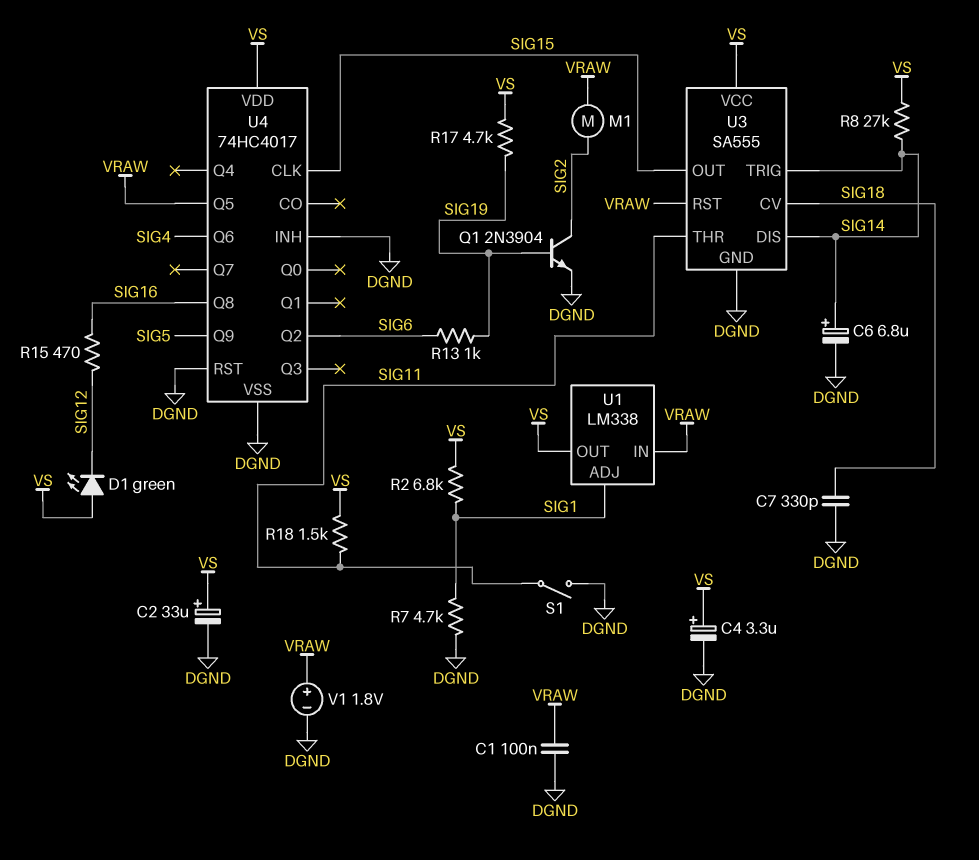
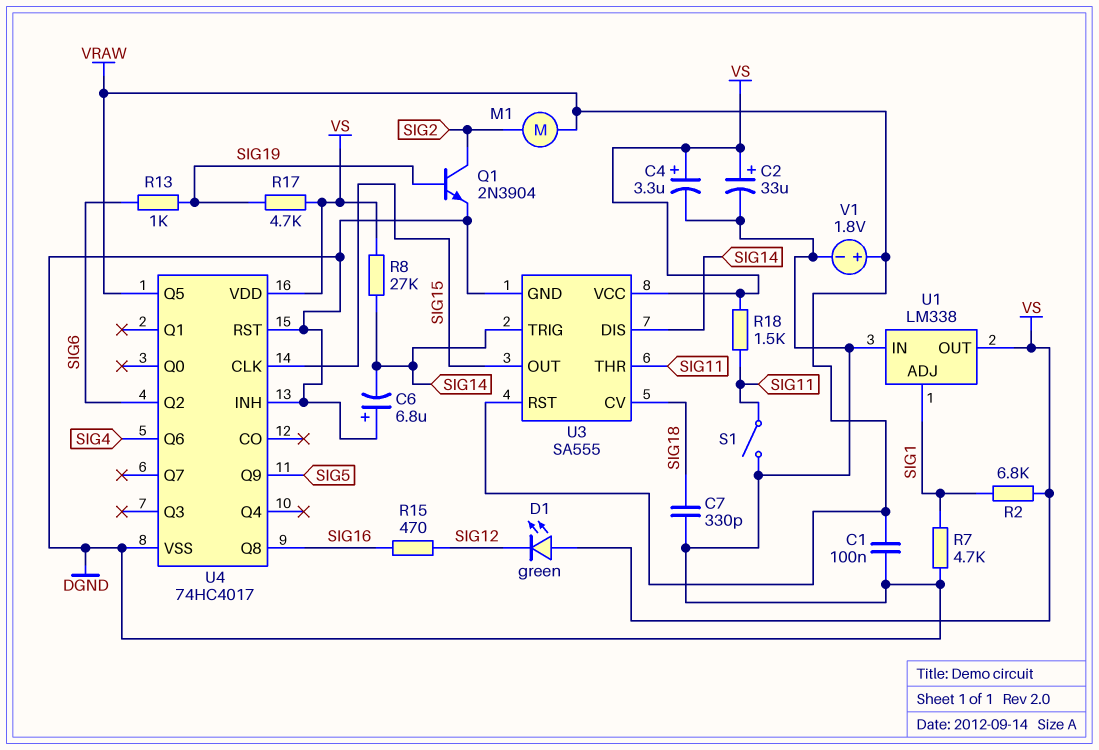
C6: 6.8uF (plus SIG14, minus DGND) -> 6.8uF (plus DGND, minus SIG14)
U1 pin IN: VRAW -> DGND

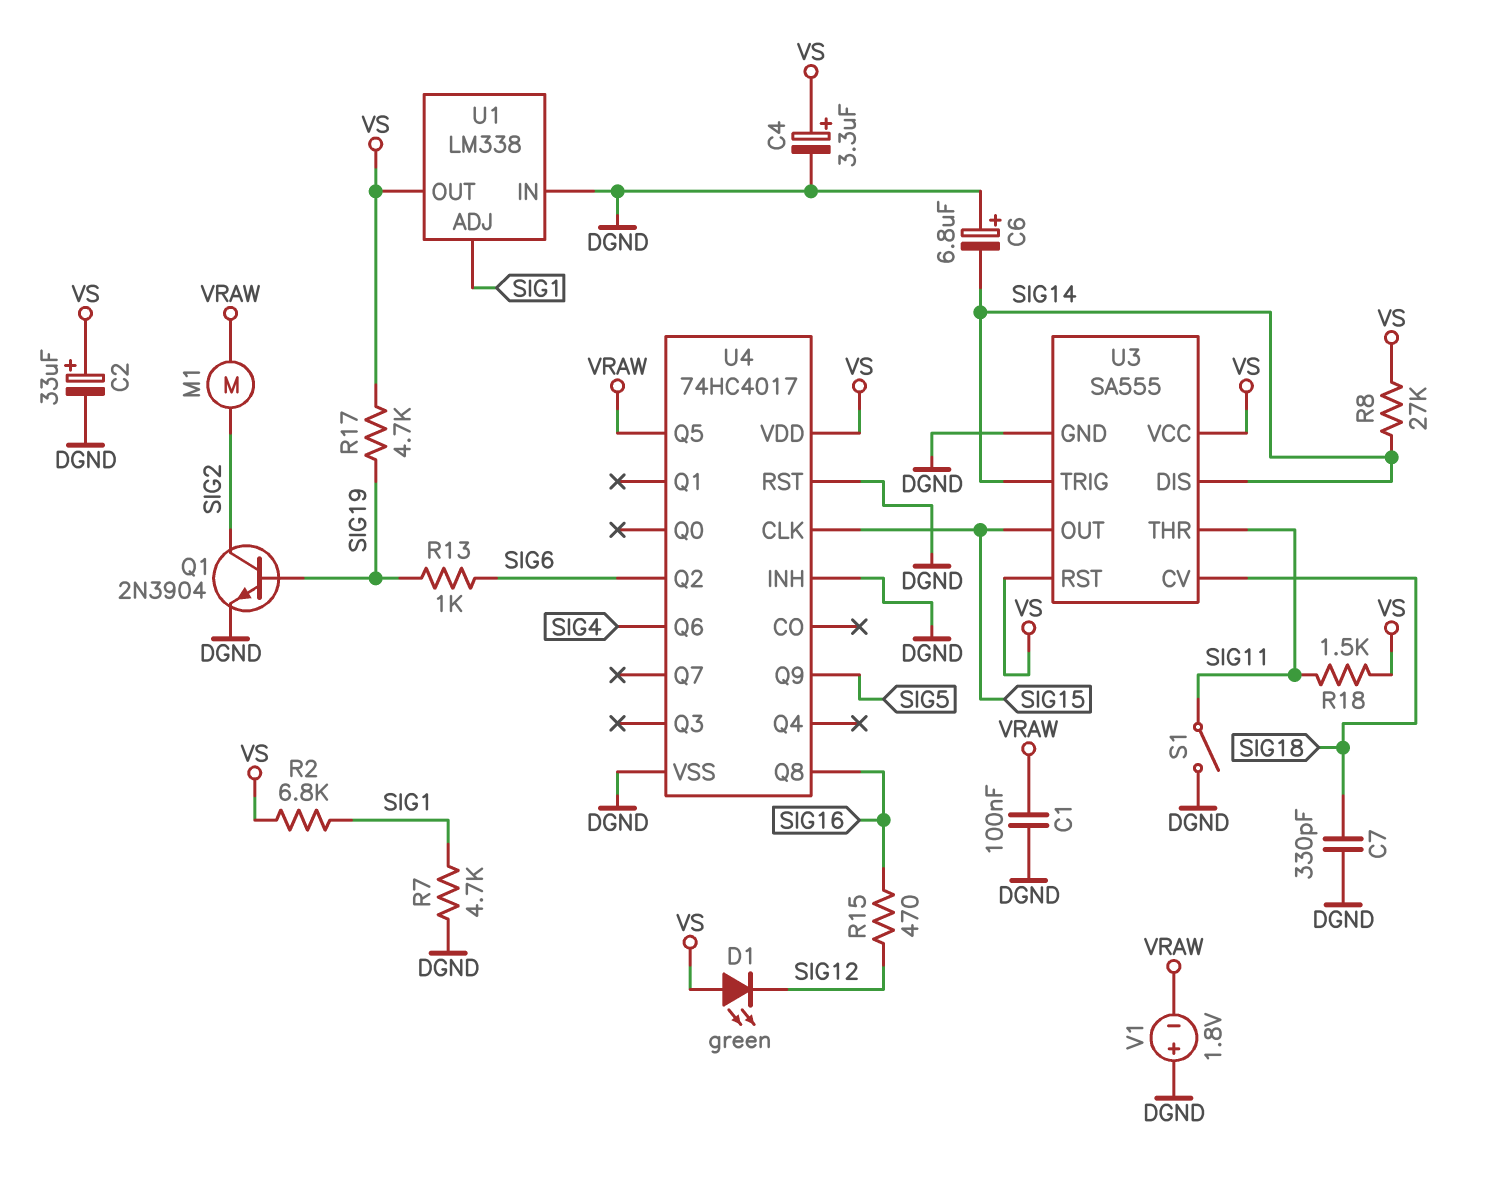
U3 pin RST: VRAW -> VS
V1: 1.8V (plus VRAW, minus DGND) -> 1.8V (plus DGND, minus VRAW)

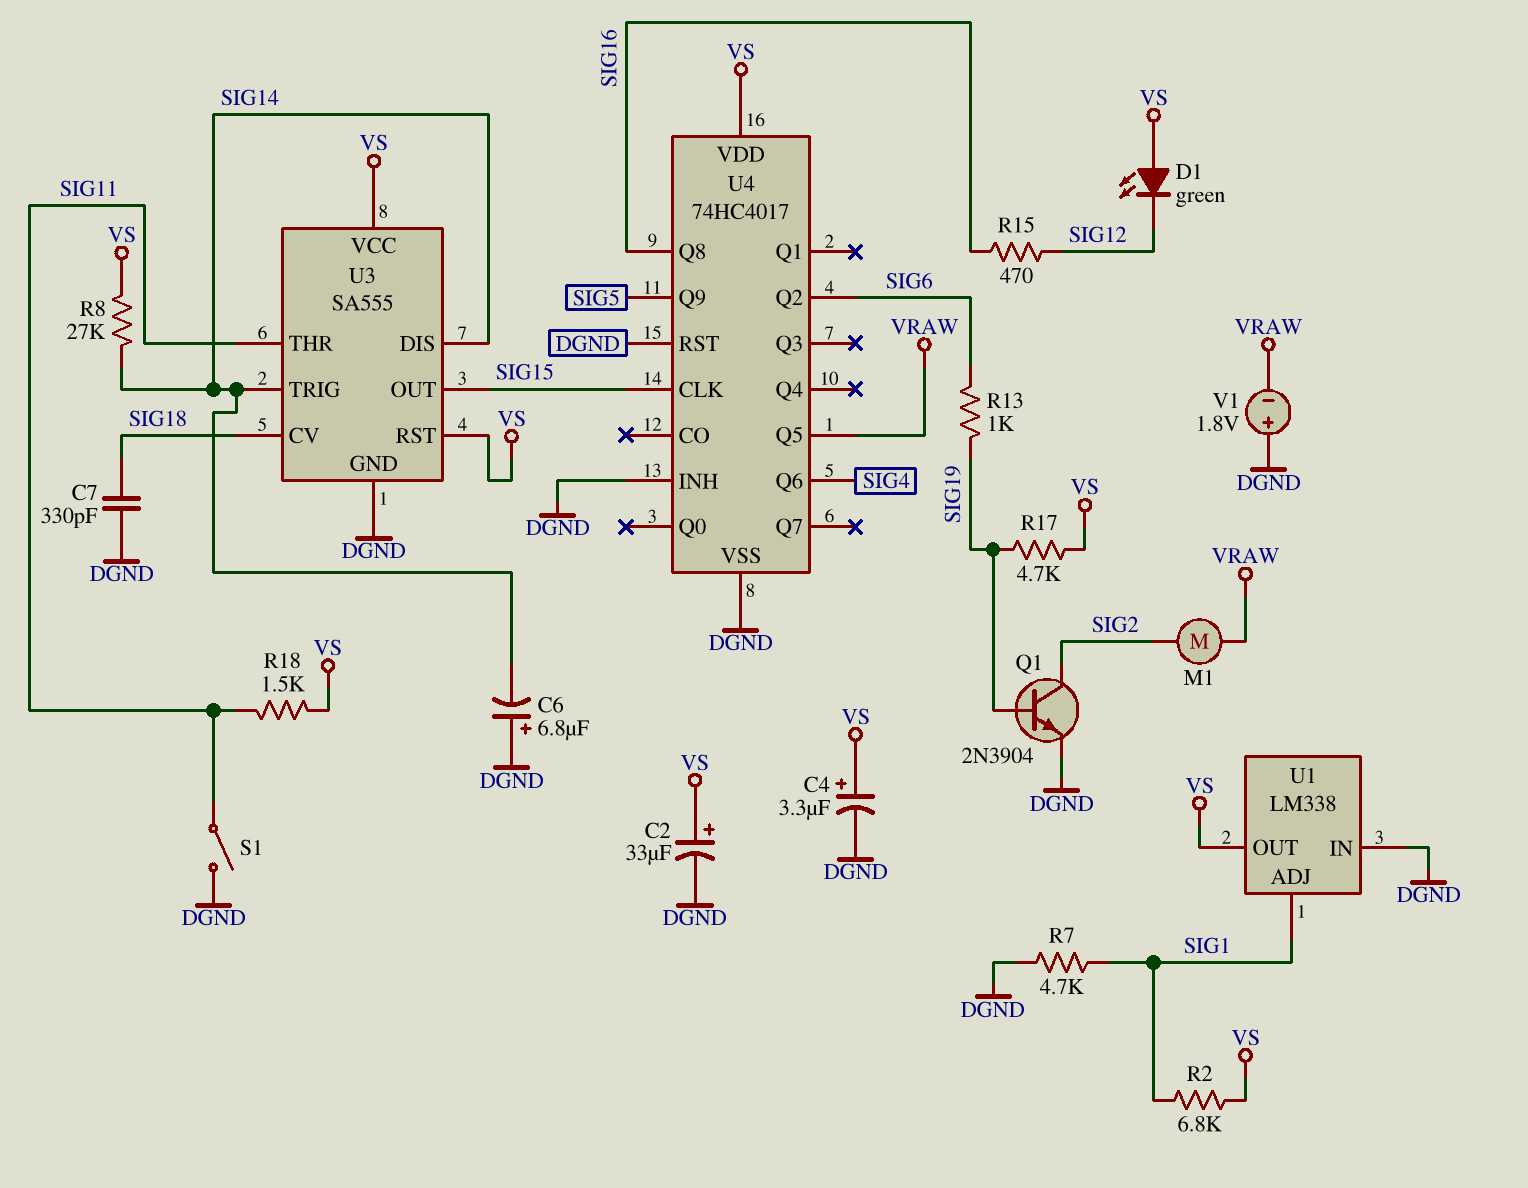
C1: 100nF (DGND, VRAW) -> none

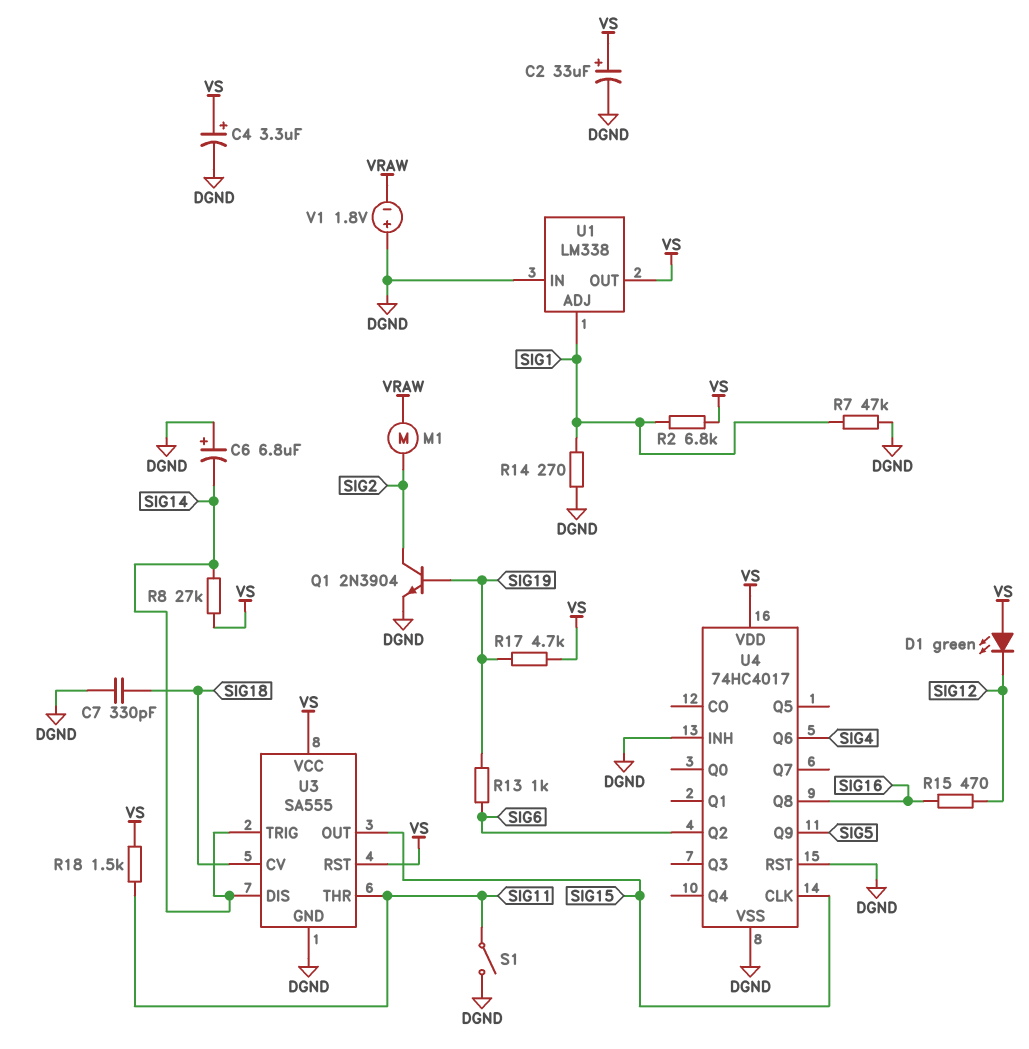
R7: 4.7k (DGND, SIG1) -> 47k (DGND, SIG1)
R14: none -> 270 (DGND, SIG1)
U4 pin Q5: VRAW -> none

